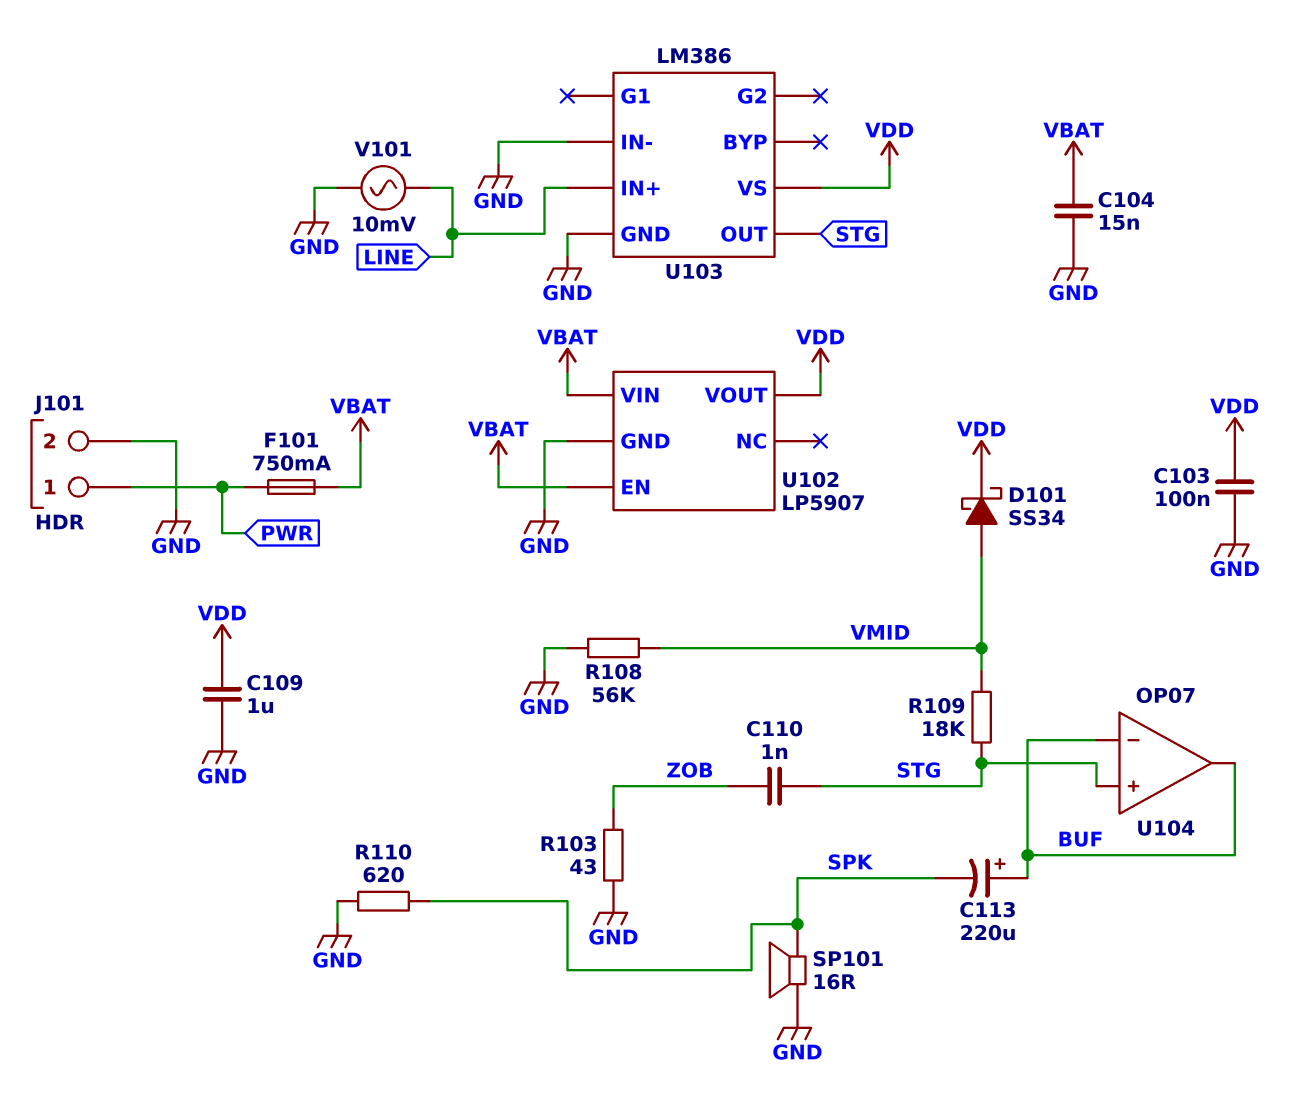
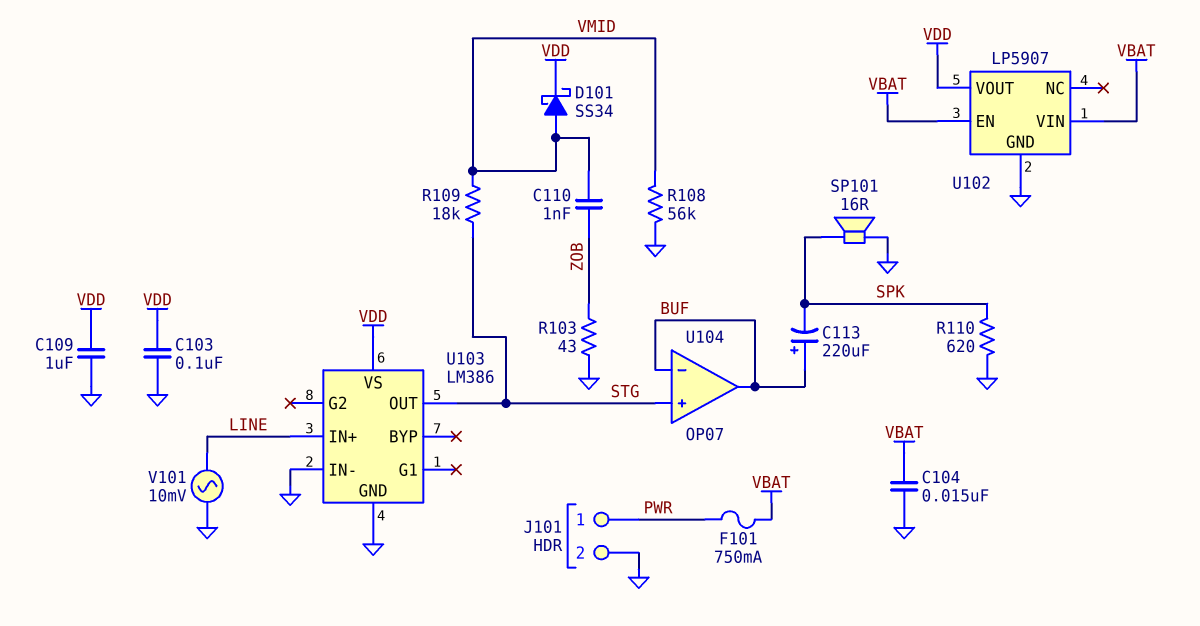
C110: 1nF (STG, ZOB) -> 1nF (VMID, ZOB)

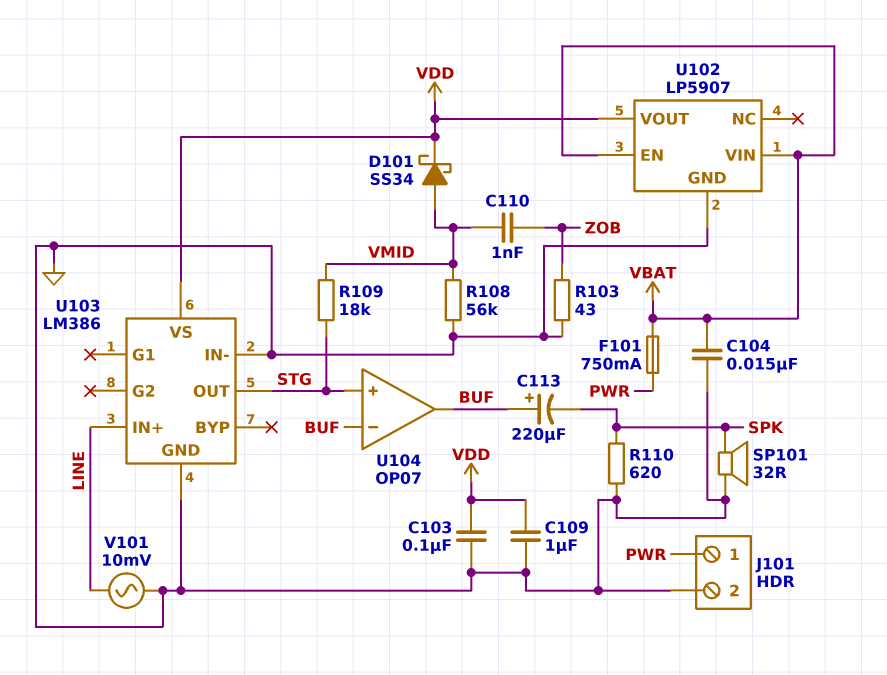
SP101: speaker 16R (GND, SPK) -> speaker 32R (GND, SPK)

